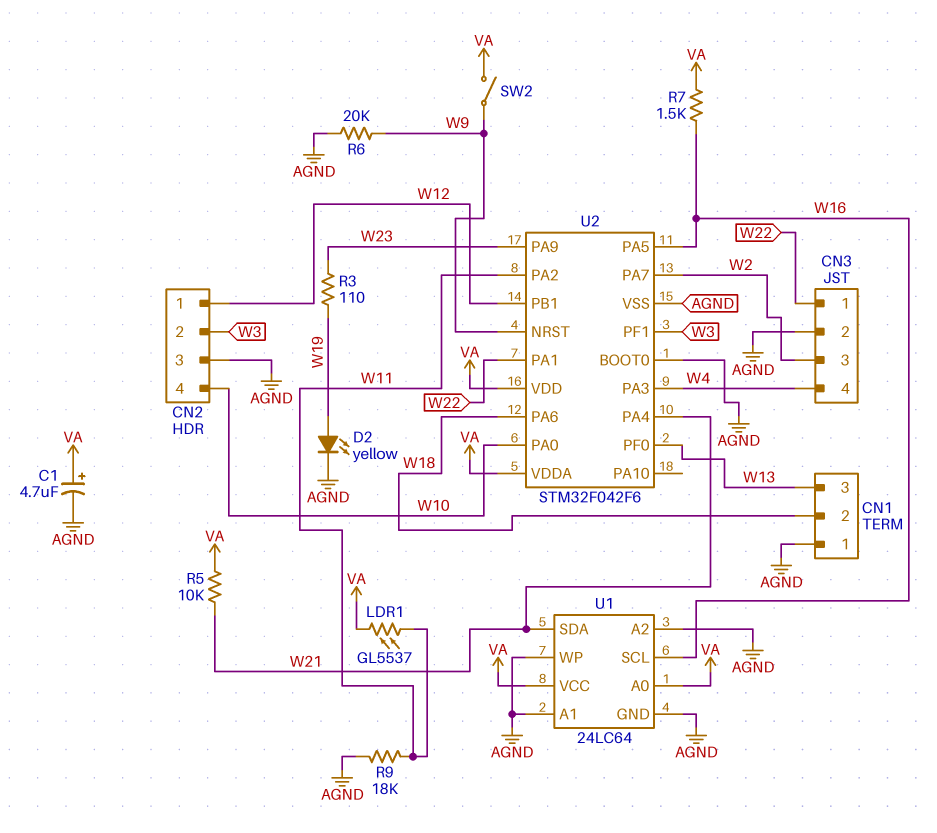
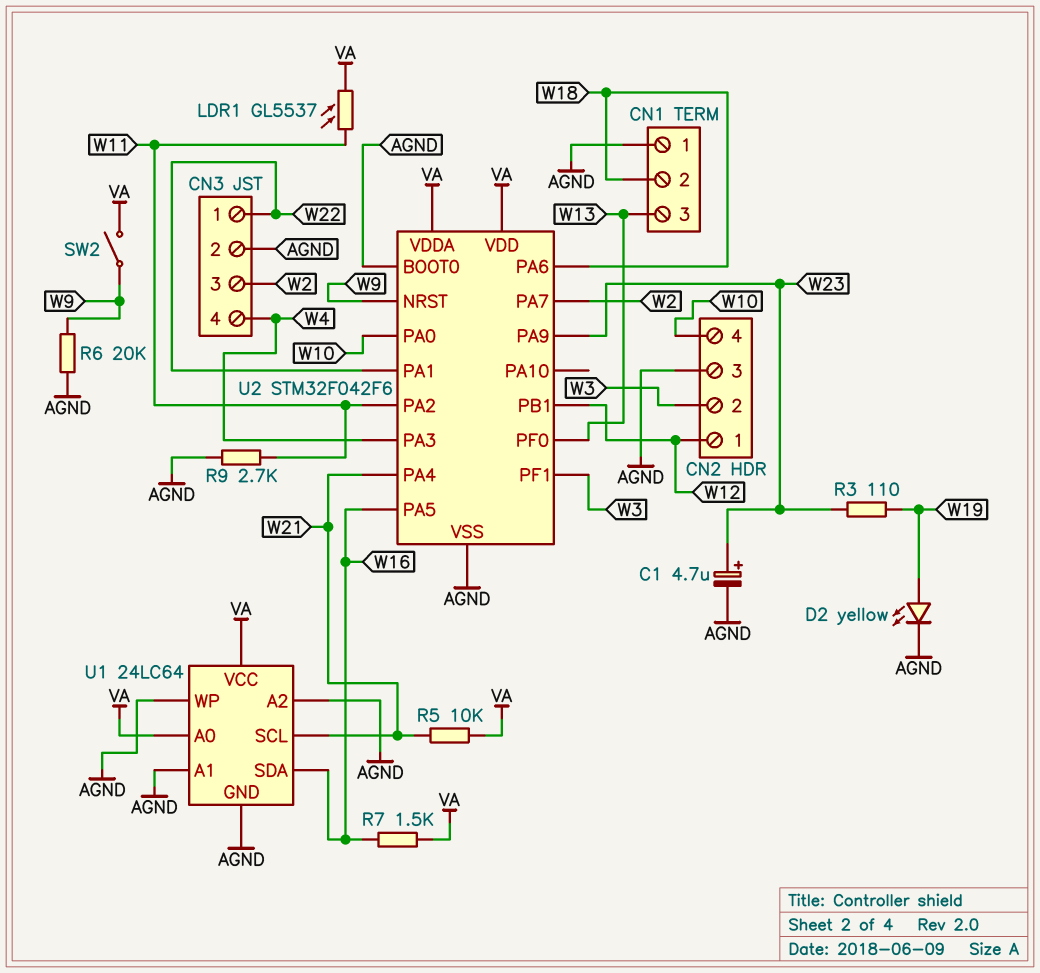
C1: 4.7uF (plus VA, minus AGND) -> 4.7uF (plus W23, minus AGND)
R9: 18k (AGND, W11) -> 2.7k (AGND, W11)
U1 pin SCL: W16 -> W21
U1 pin SDA: W21 -> W16

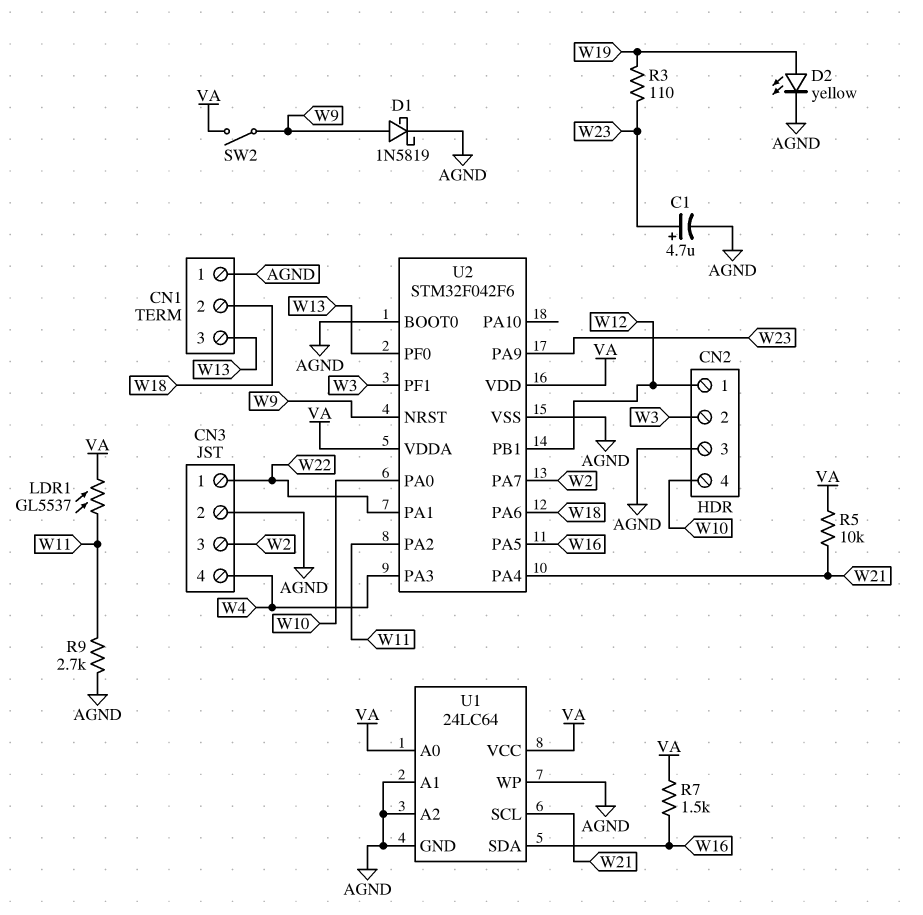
D1: none -> schottky 1N5819 (A W9, K AGND)
R6: 20k (AGND, W9) -> none

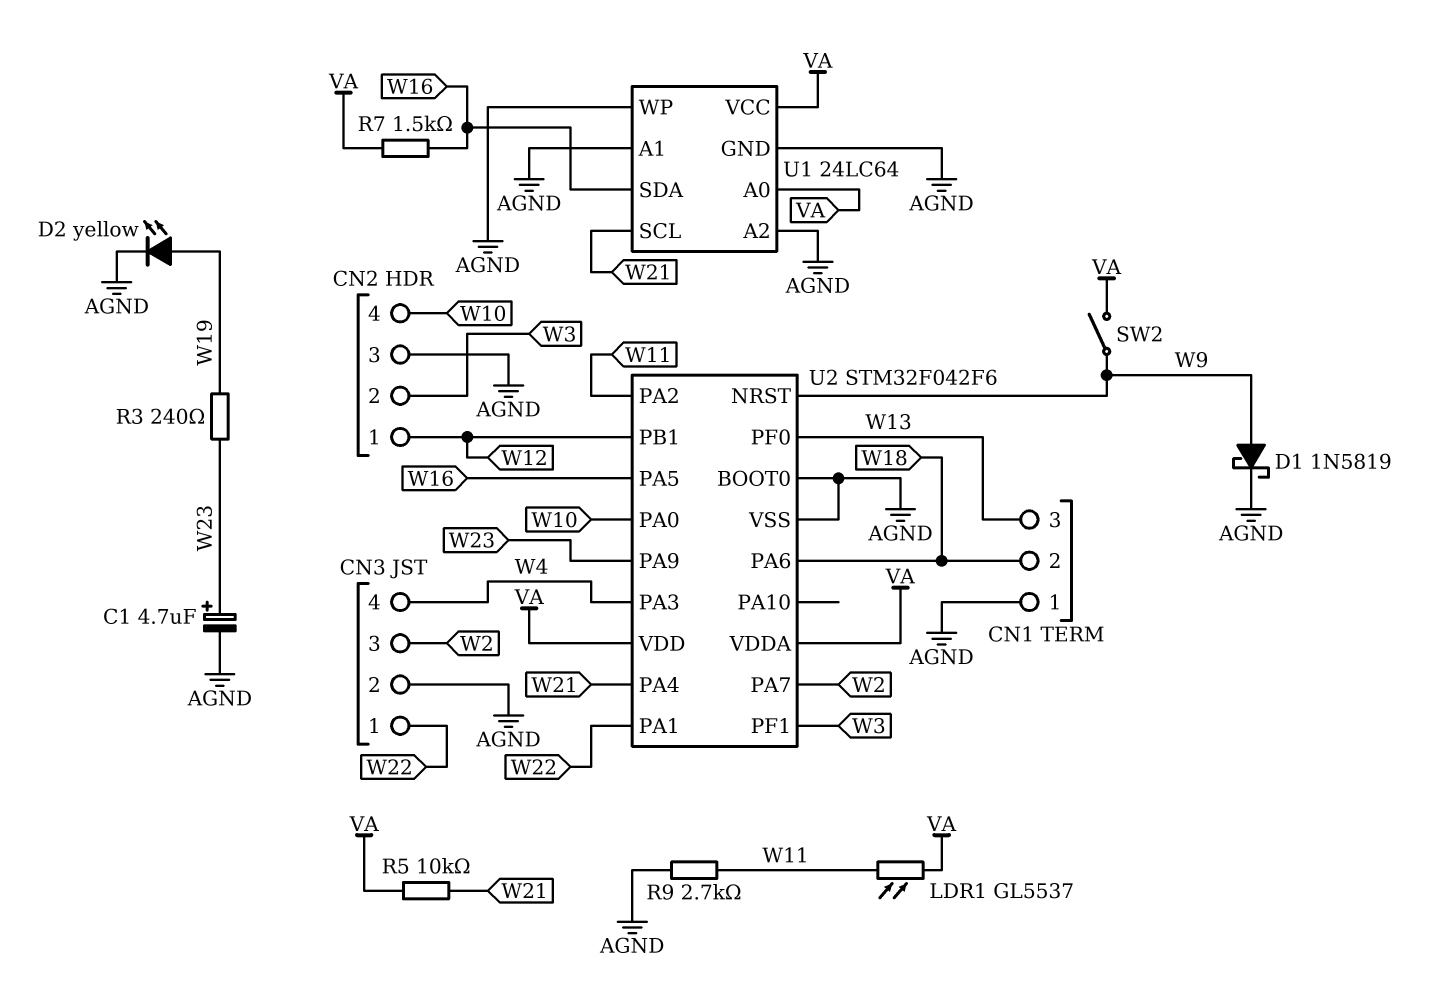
R3: 110 (W19, W23) -> 240 (W19, W23)

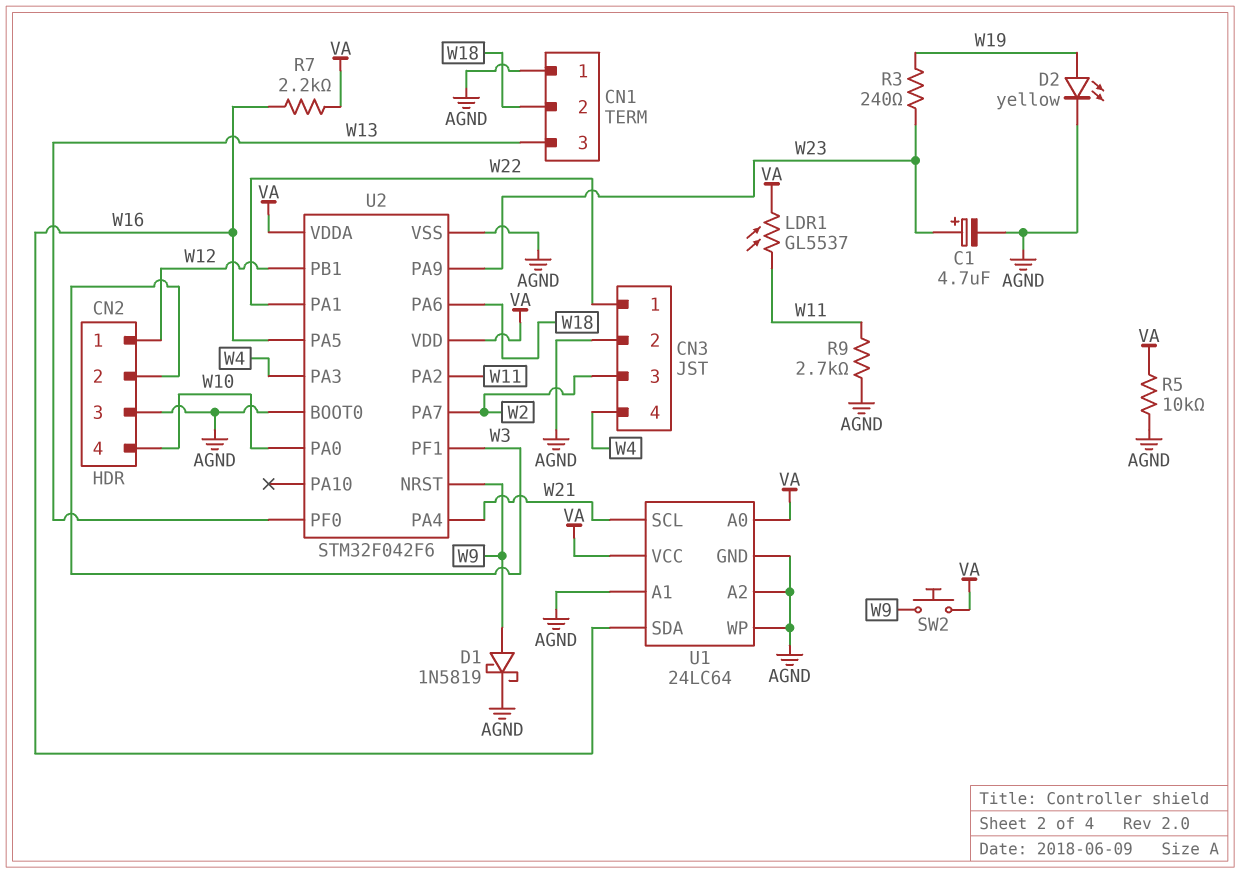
R5: 10k (VA, W21) -> 10k (AGND, VA)
R7: 1.5k (VA, W16) -> 2.2k (VA, W16)
SW2: switch (VA, W9) -> button (VA, W9)

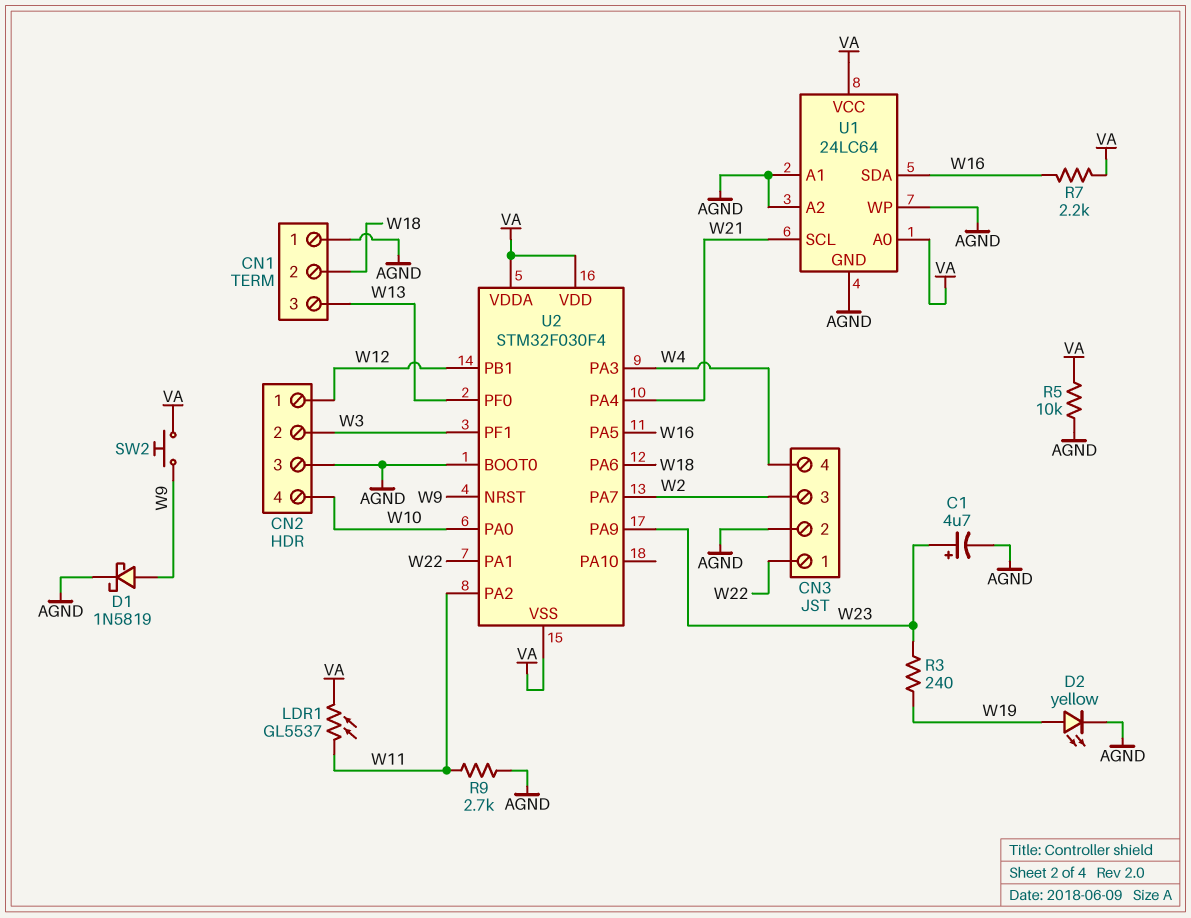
U2: STM32F042F6 -> STM32F030F4
U2 pin VSS: AGND -> VA

